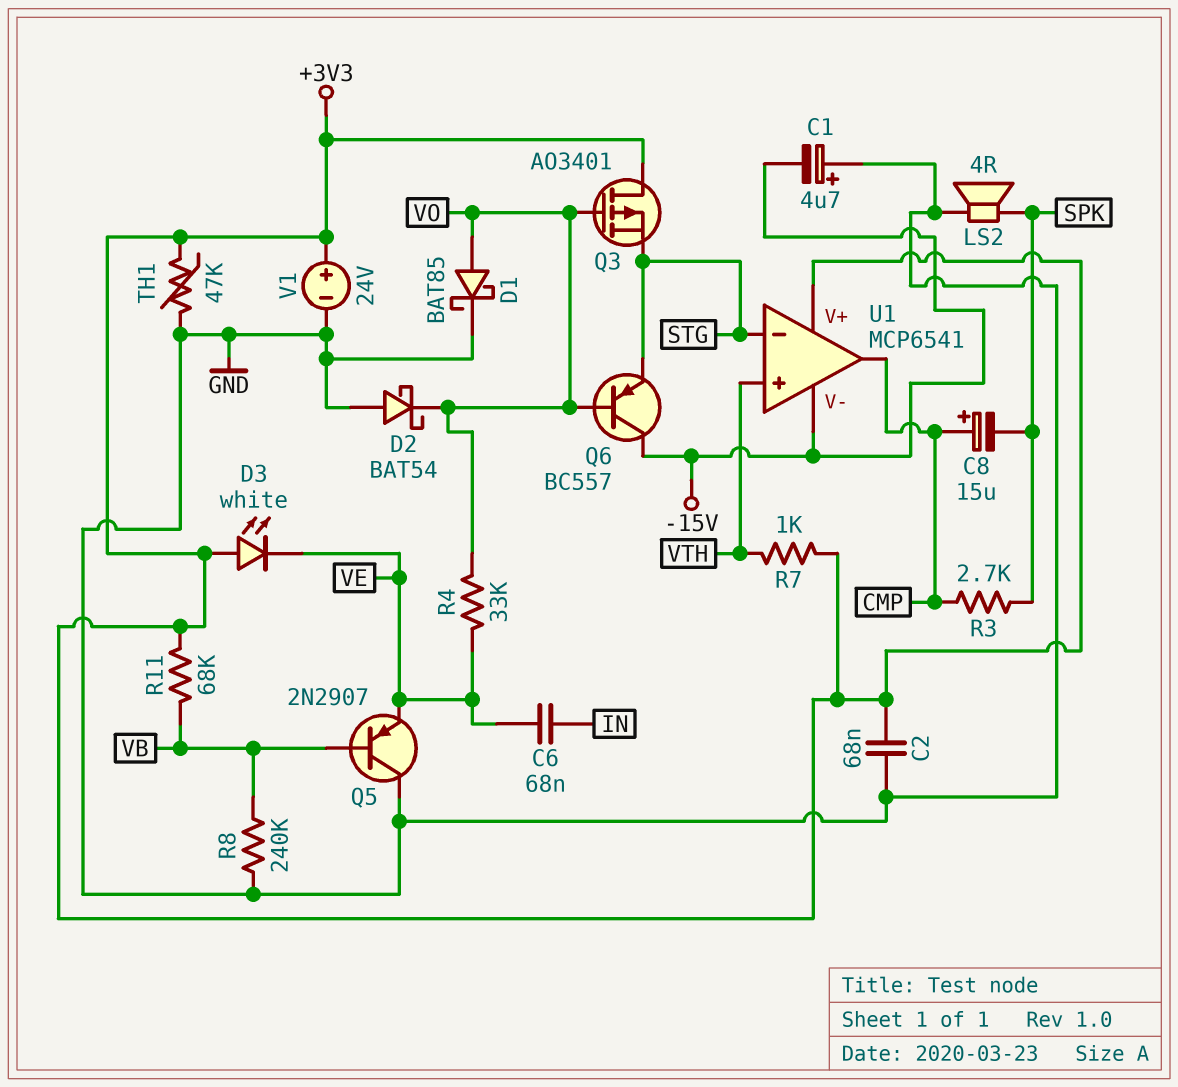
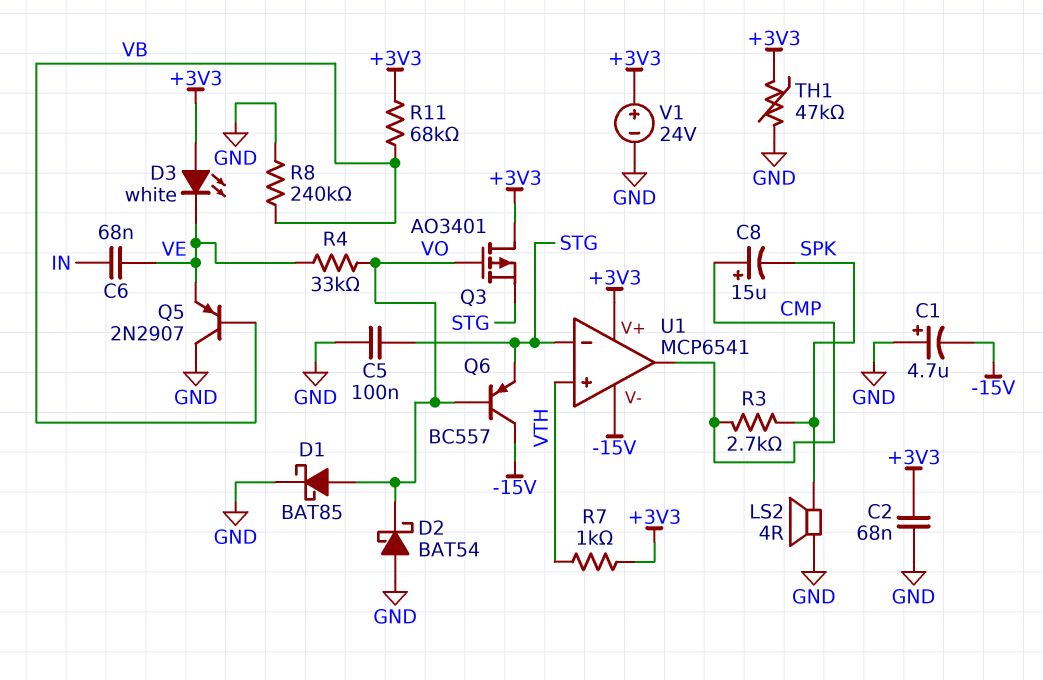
C5: none -> 100nF (GND, STG)

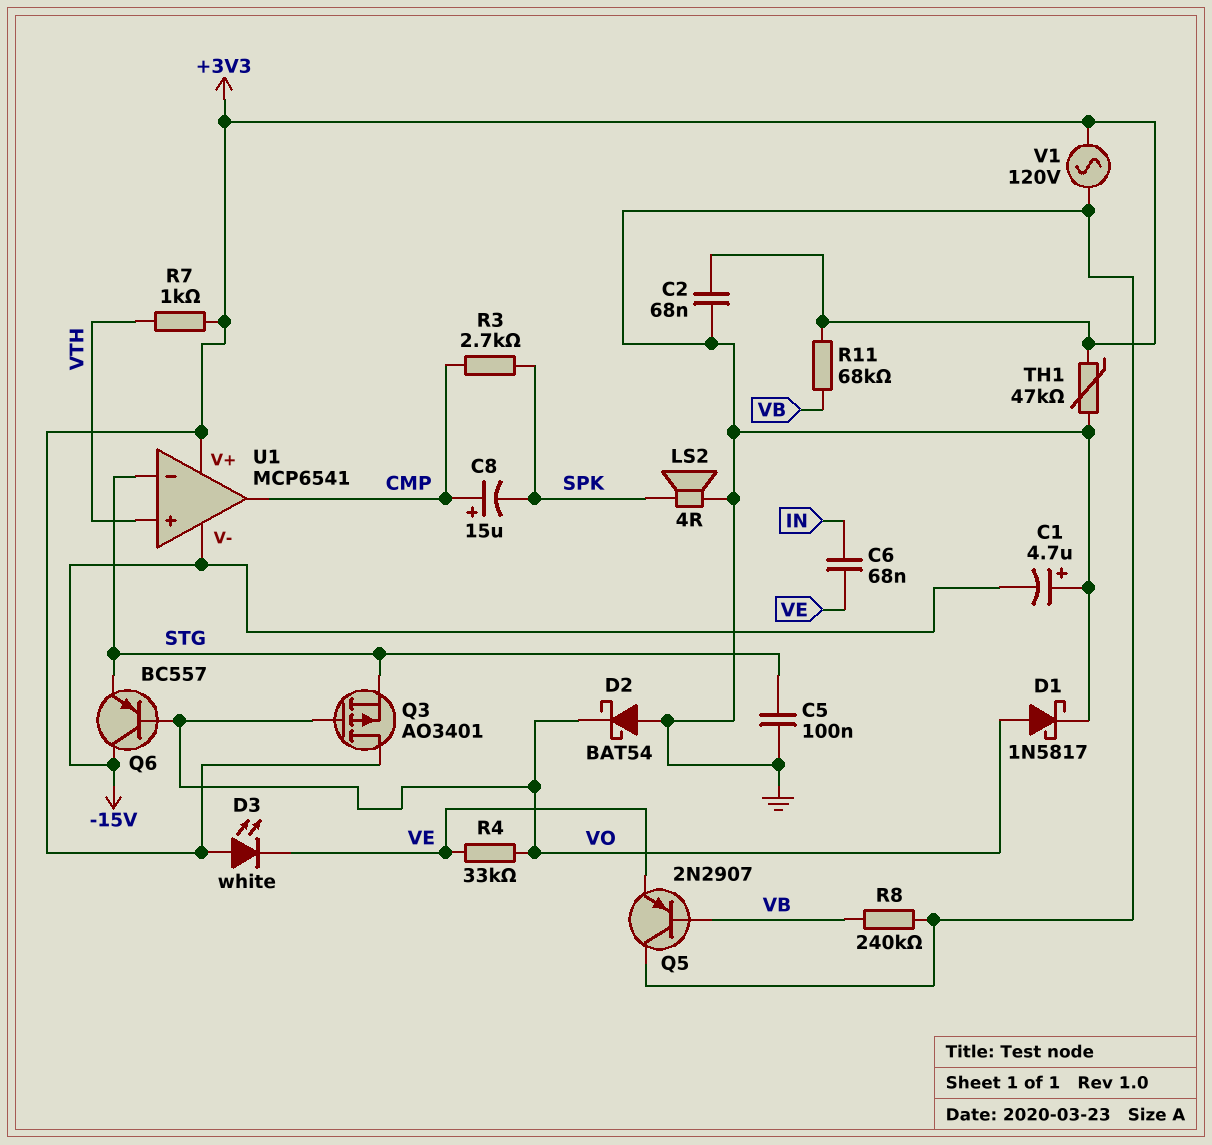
D1: schottky BAT85 (A VO, K GND) -> schottky 1N5817 (A VO, K GND)
V1: 24V (plus +3V3, minus GND) -> AC 120V (+3V3, GND)

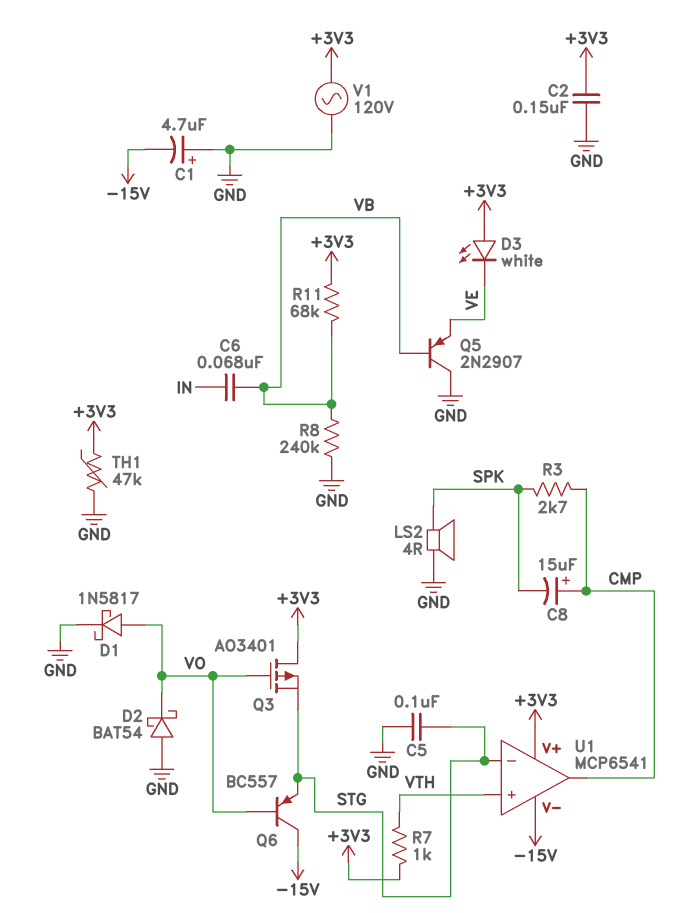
C2: 68nF (+3V3, GND) -> 150nF (+3V3, GND)
C6: 68nF (IN, VE) -> 68nF (IN, VB)
R4: 33k (VE, VO) -> none

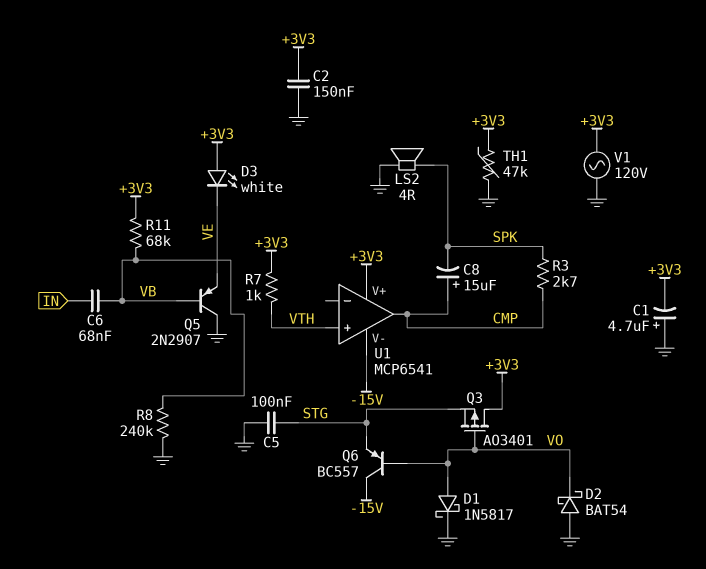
C1: 4.7uF (plus GND, minus -15V) -> 4.7uF (plus GND, minus +3V3)
U1 pin in-: STG -> none

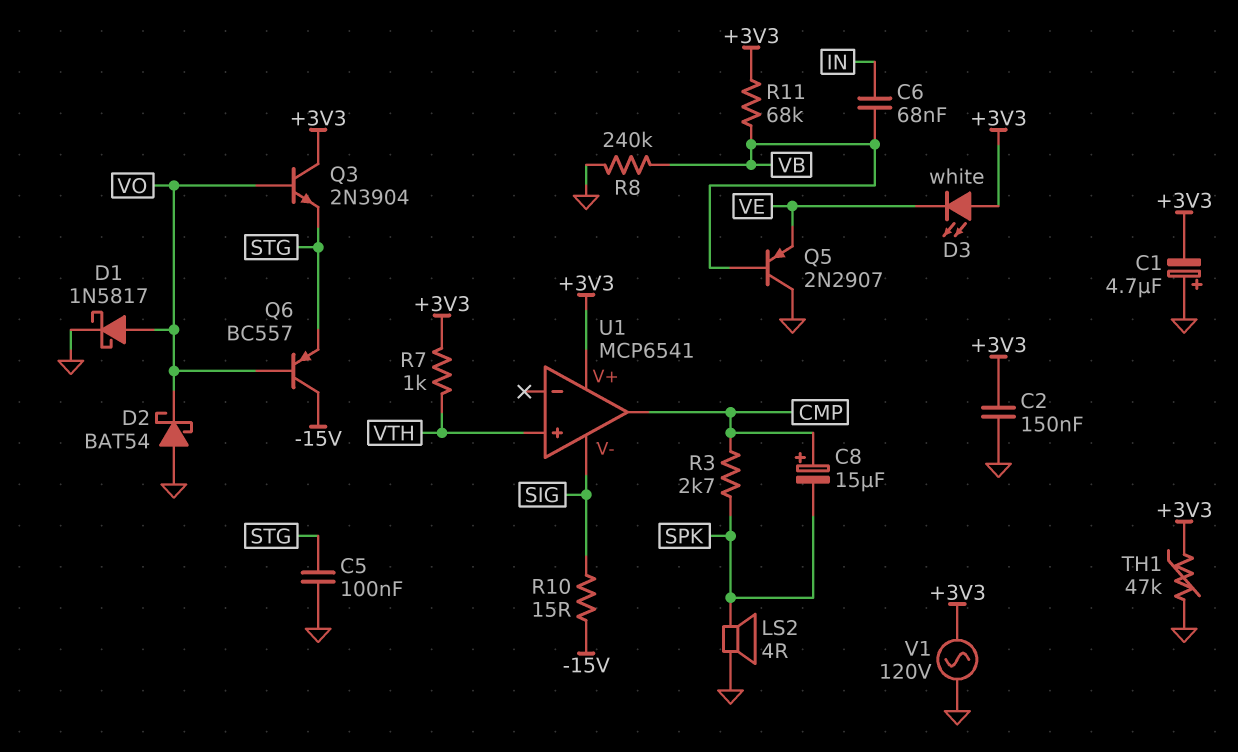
Q3: PMOS AO3401 (G VO, D +3V3, S STG) -> NPN 2N3904 (B VO, C +3V3, E STG)
R10: none -> 15 (-15V, SIG)
U1 pin V-: -15V -> SIG

